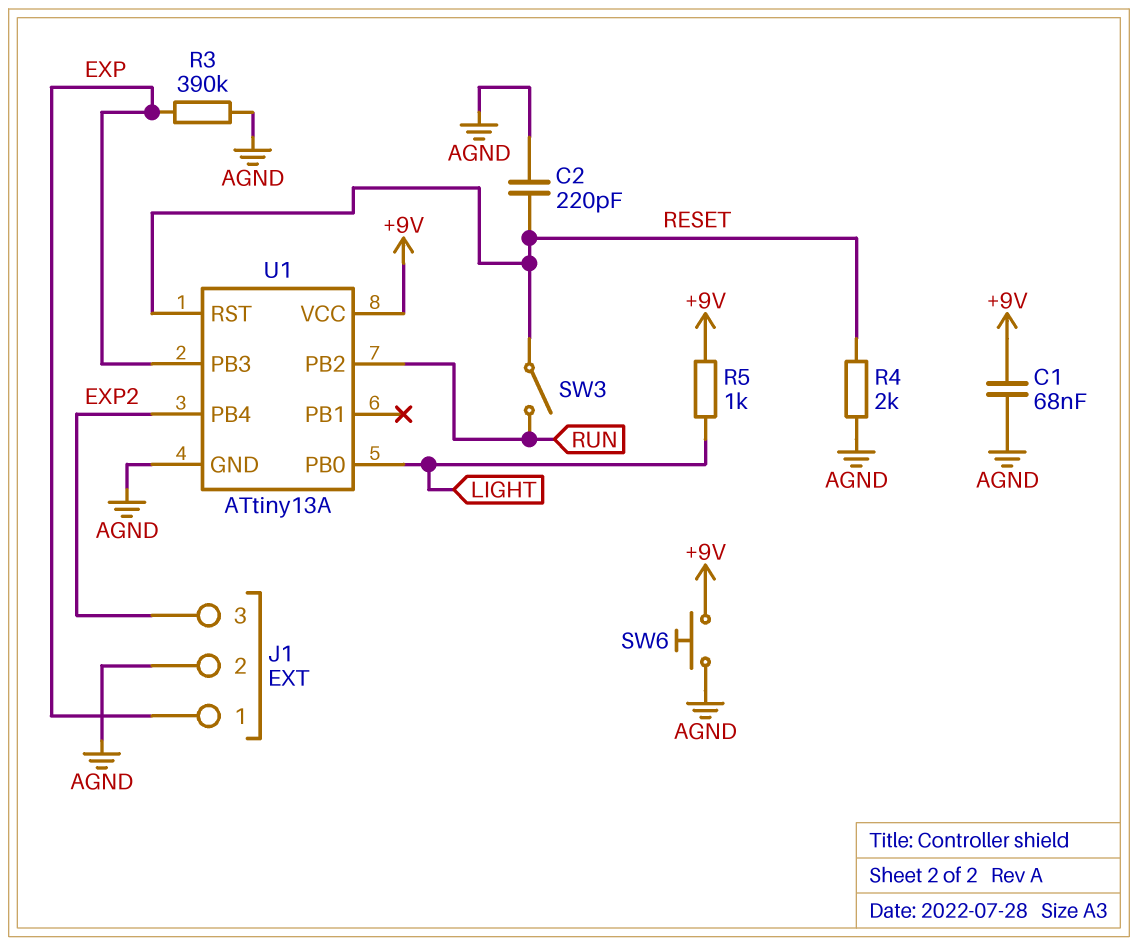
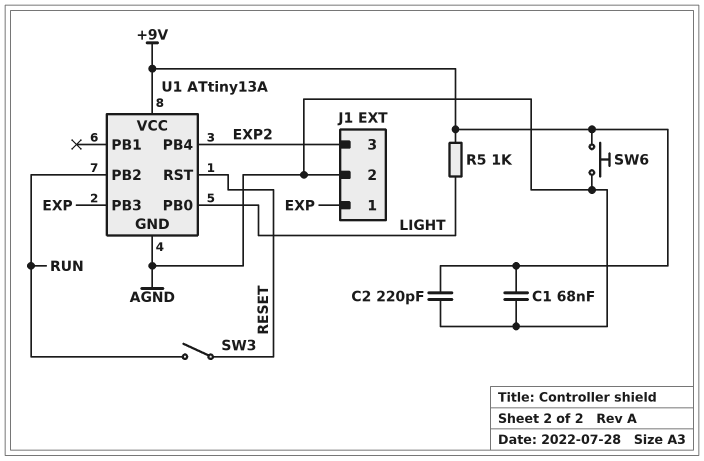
C2: 220pF (AGND, RESET) -> 220pF (+9V, AGND)
R3: 390k (AGND, EXP) -> none
R4: 2k (AGND, RESET) -> none

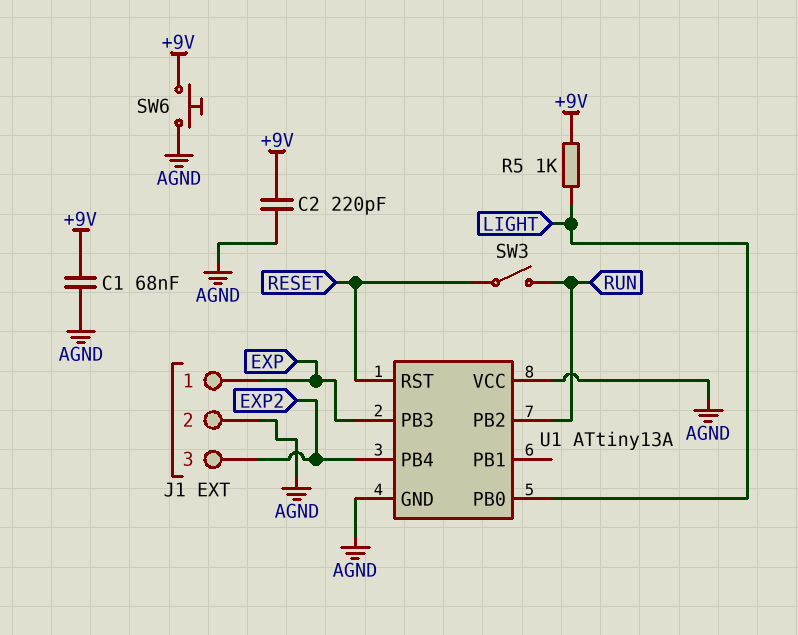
U1 pin VCC: +9V -> AGND

